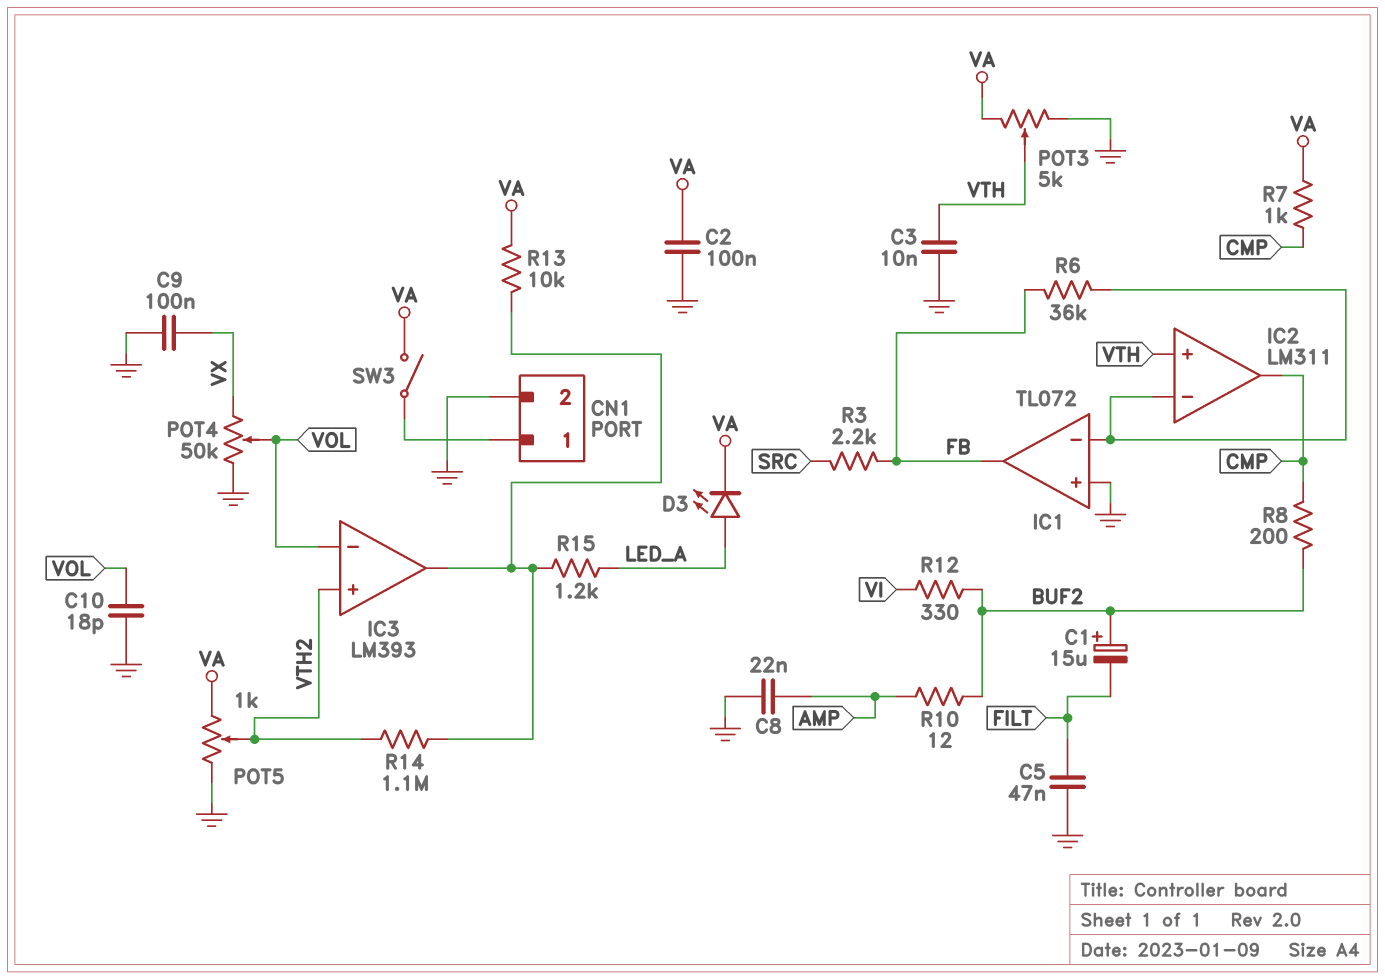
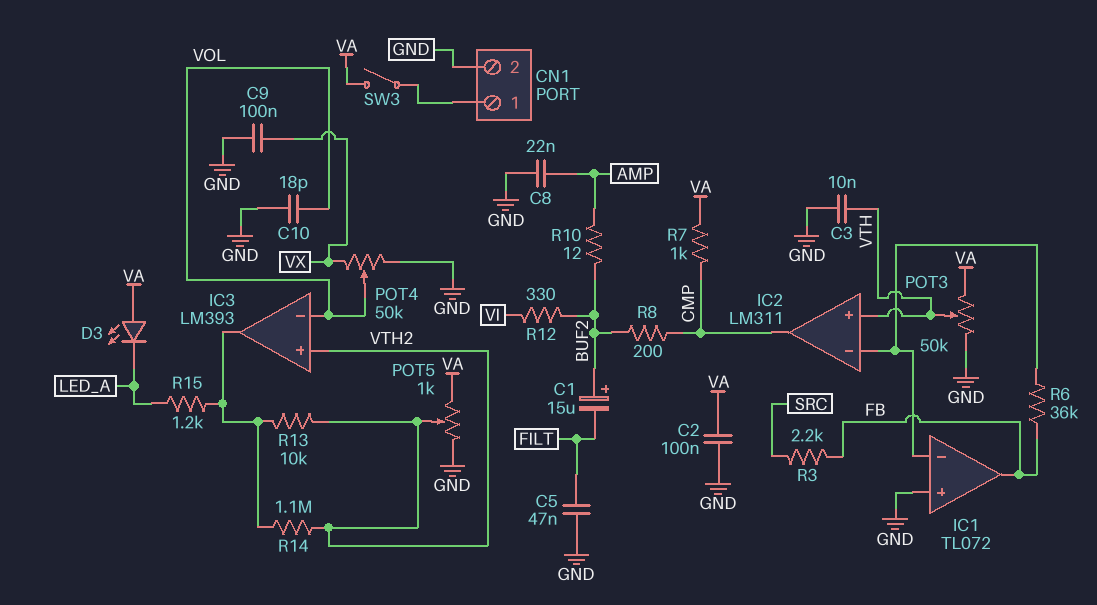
D3: LED (A LED_A, K VA) -> LED (A VA, K LED_A)
POT3: 5k (GND, VA, wiper VTH) -> 50k (GND, VA, wiper VTH)
R13: 10k (IC3/out, VA) -> 10k (IC3/out, VTH2)

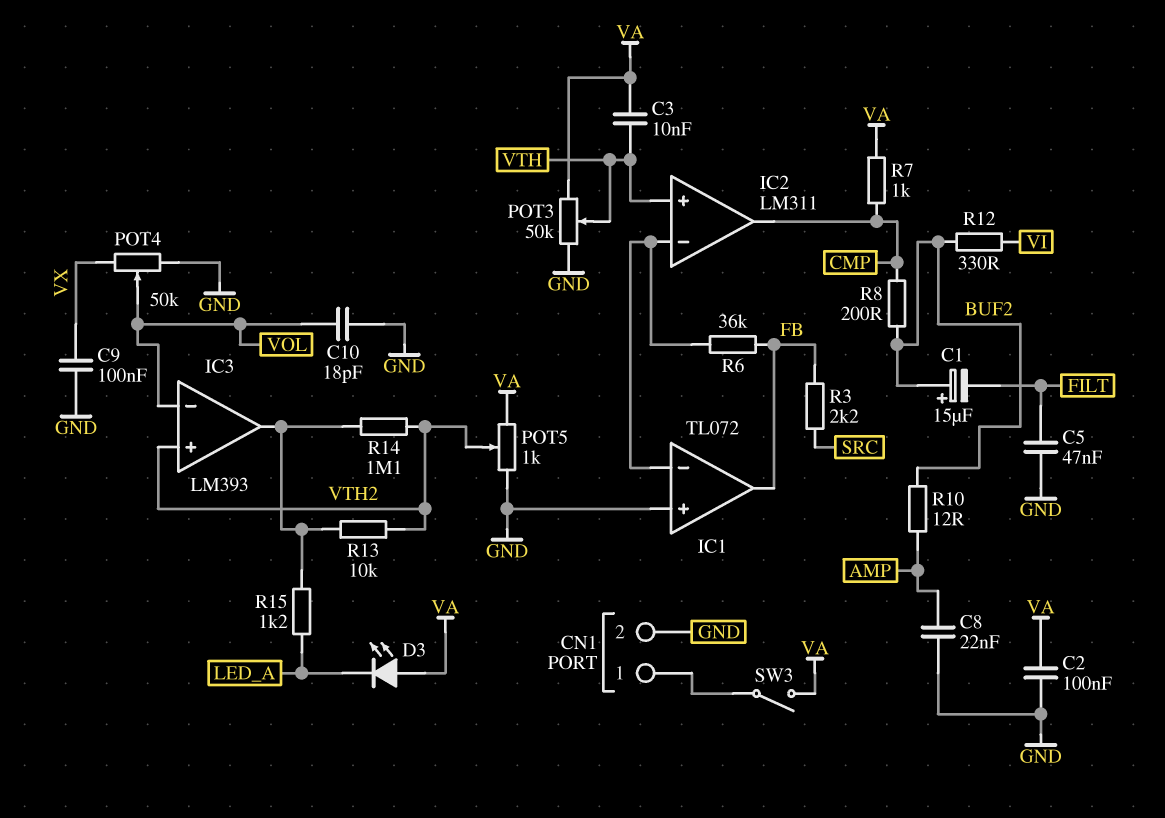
C3: 10nF (GND, VTH) -> 10nF (VA, VTH)

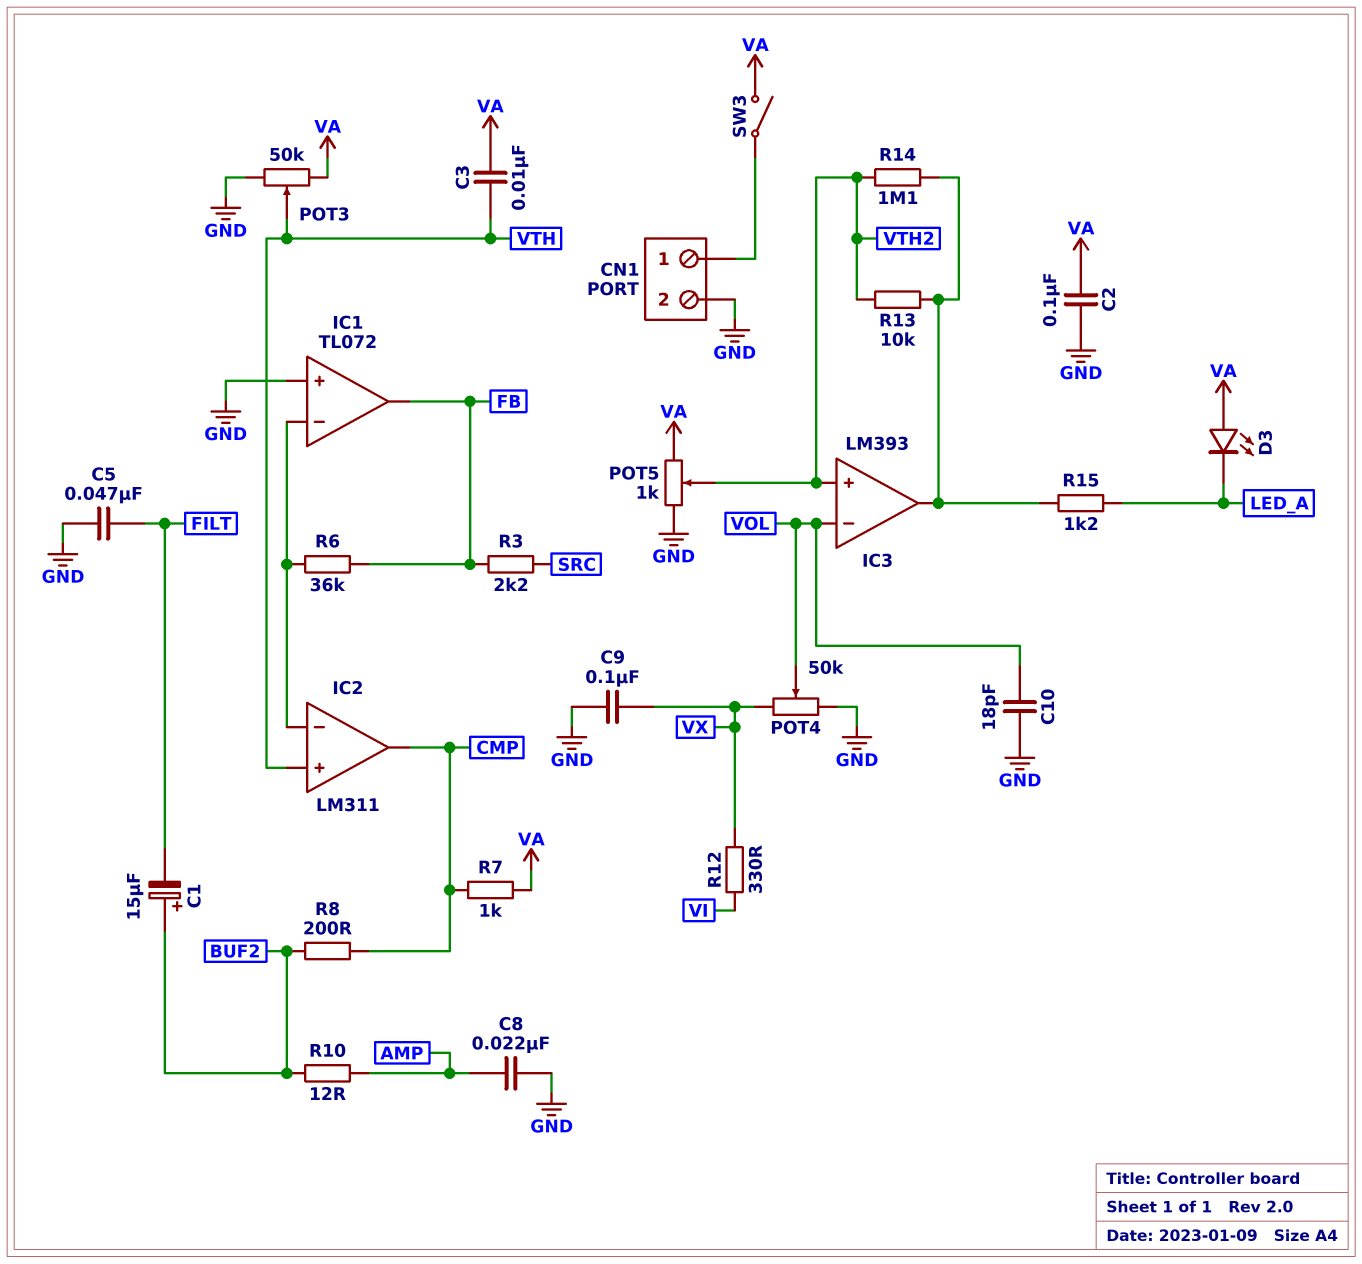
R12: 330 (BUF2, VI) -> 330 (VI, VX)

